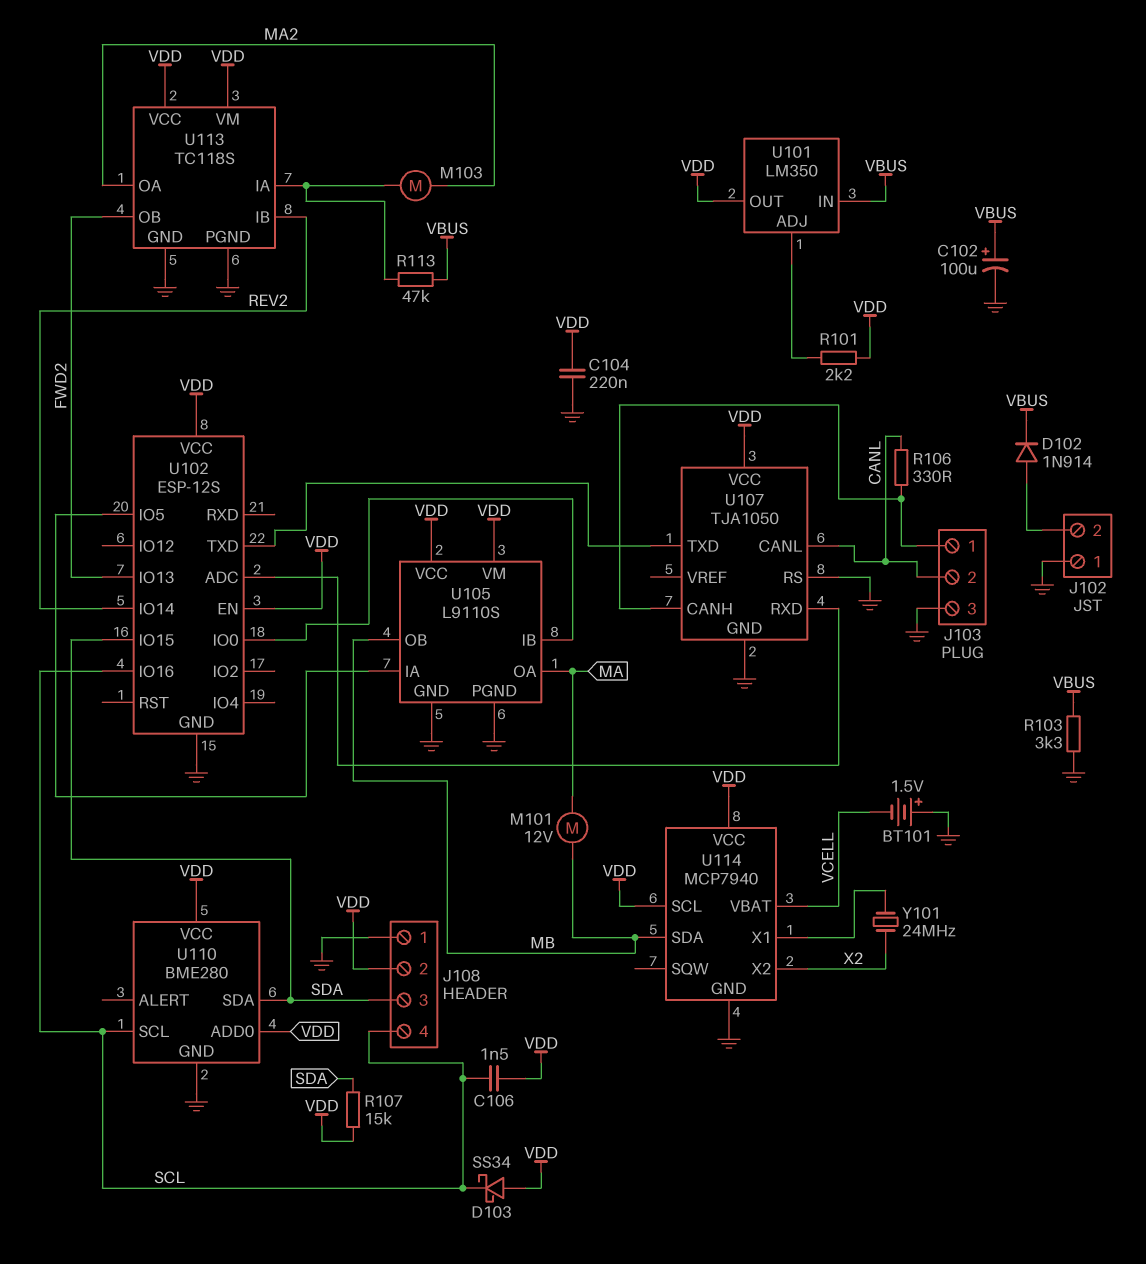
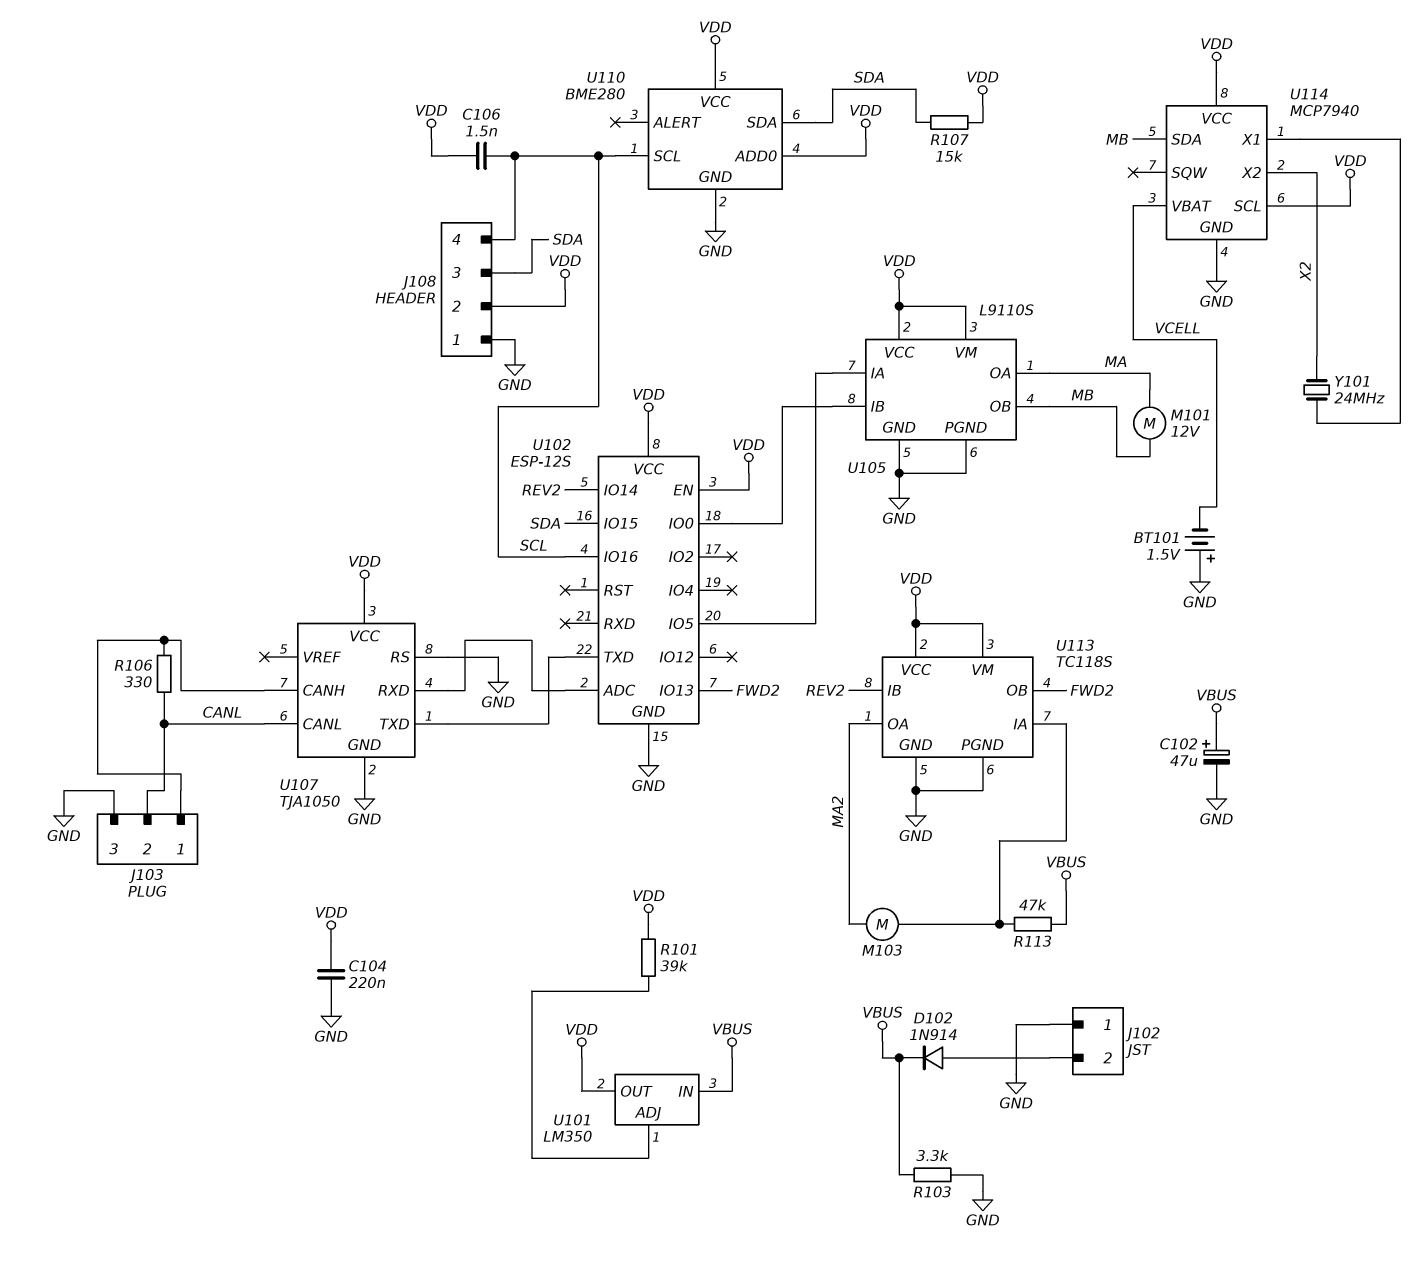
C102: 100uF (plus VBUS, minus GND) -> 47uF (plus VBUS, minus GND)
D103: schottky SS34 (A VDD, K SCL) -> none
R101: 2.2k (U101/ADJ, VDD) -> 39k (U101/ADJ, VDD)

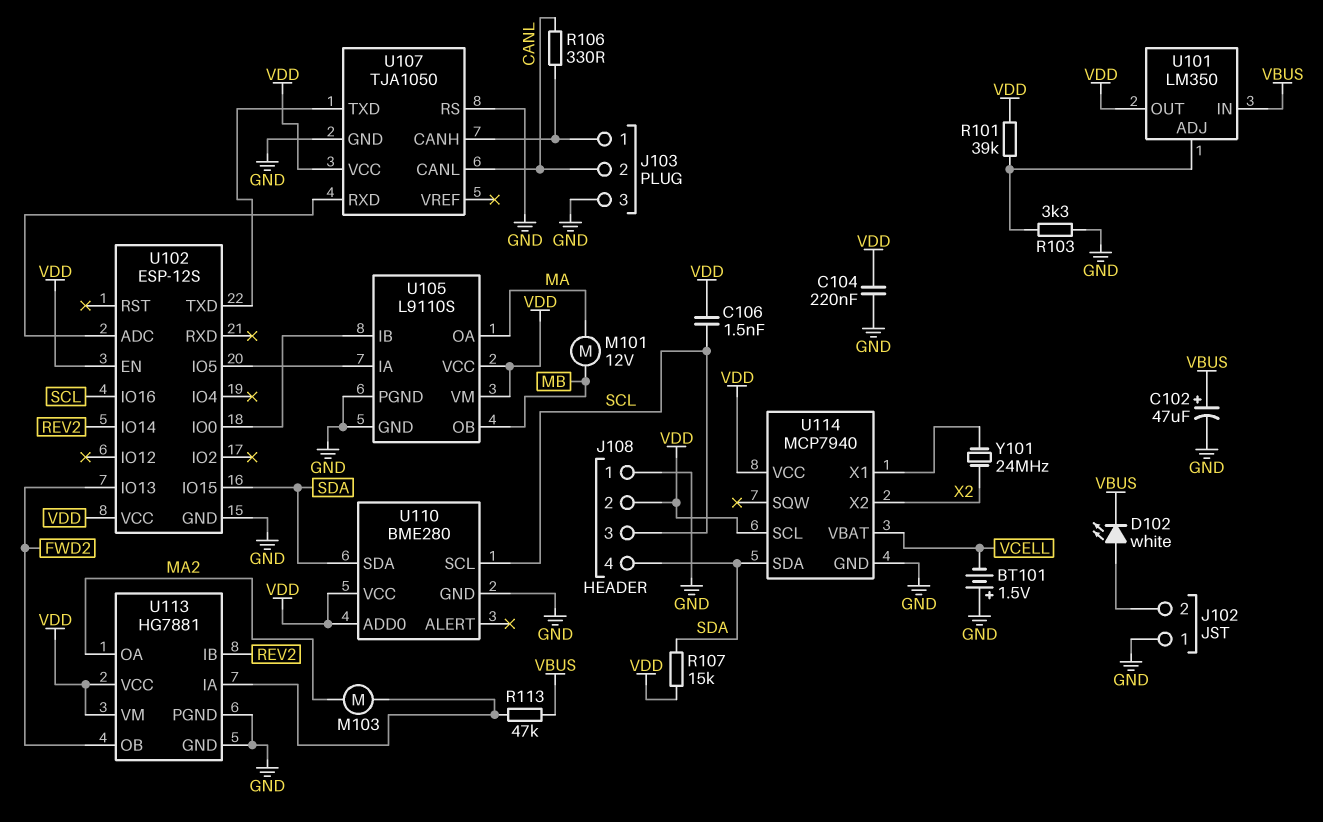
D102: diode 1N914 (A J102/2, K VBUS) -> LED white (A J102/2, K VBUS)
J108 pin 3: SDA -> SCL
J108 pin 4: SCL -> SDA
R103: 3.3k (GND, VBUS) -> 3.3k (GND, U101/ADJ)
U113: TC118S -> HG7881
U114 pin SDA: MB -> SDA

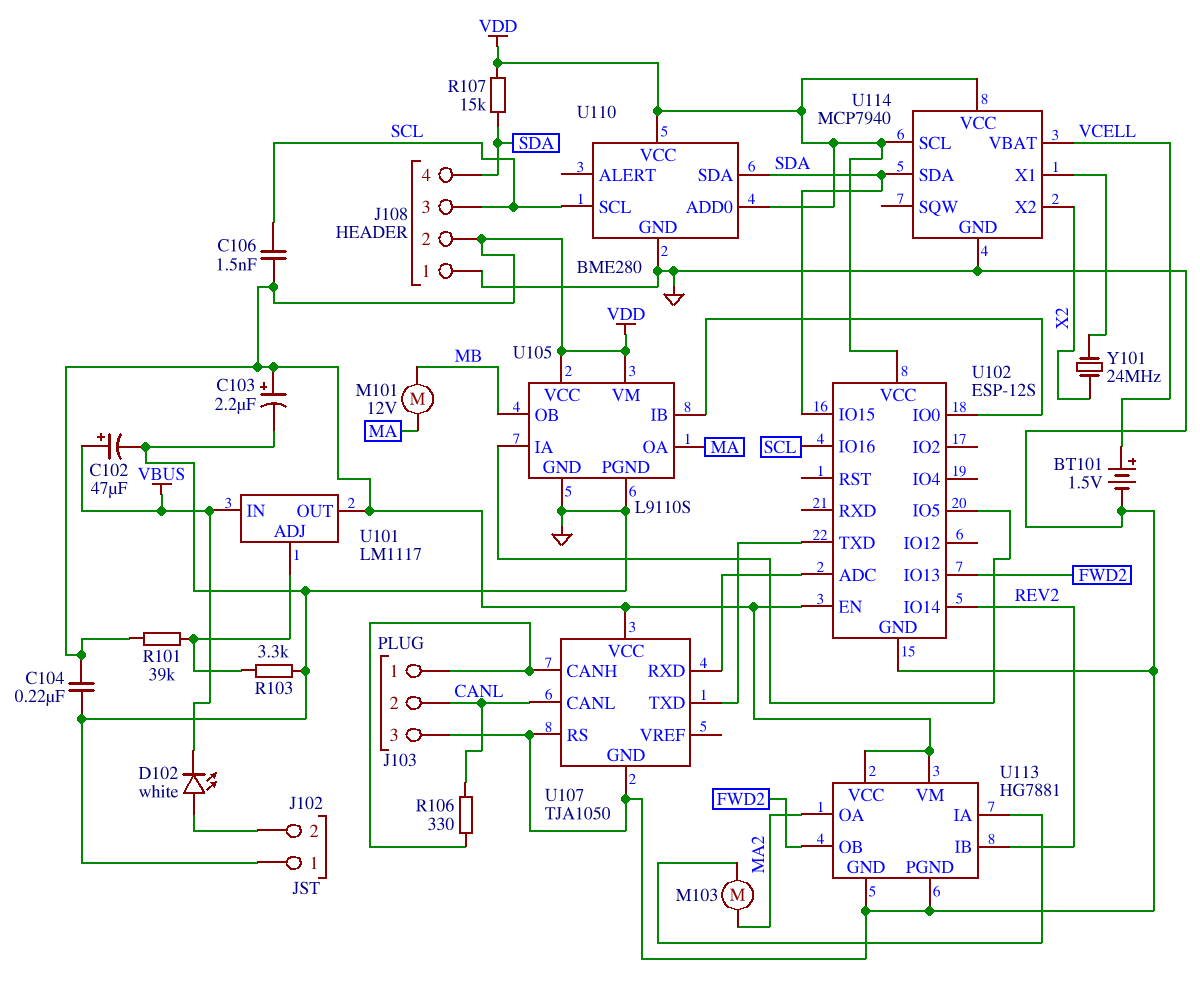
BT101: 1.5V (plus GND, minus VCELL) -> 1.5V (plus VCELL, minus GND)
C103: none -> 2.2uF (plus VDD, minus GND)
R113: 47k (U113/IA, VBUS) -> none
U101: LM350 -> LM1117

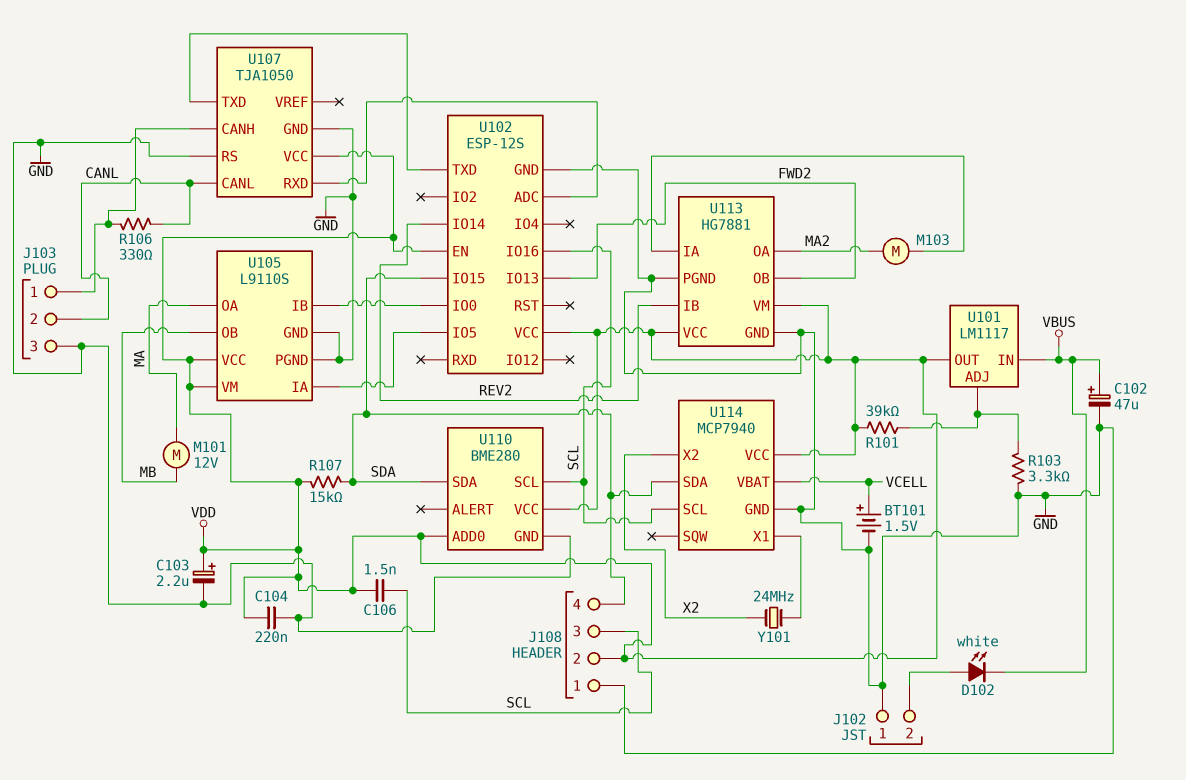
U114 pin SCL: VDD -> SCL

